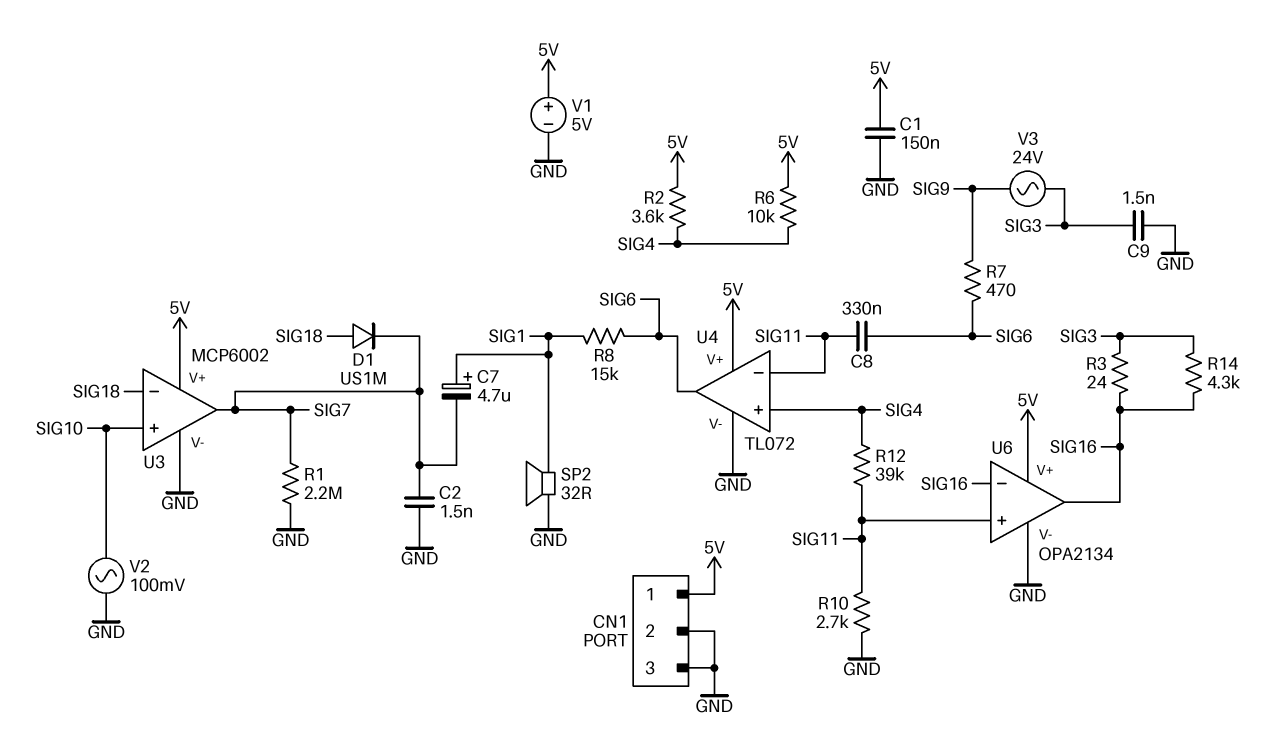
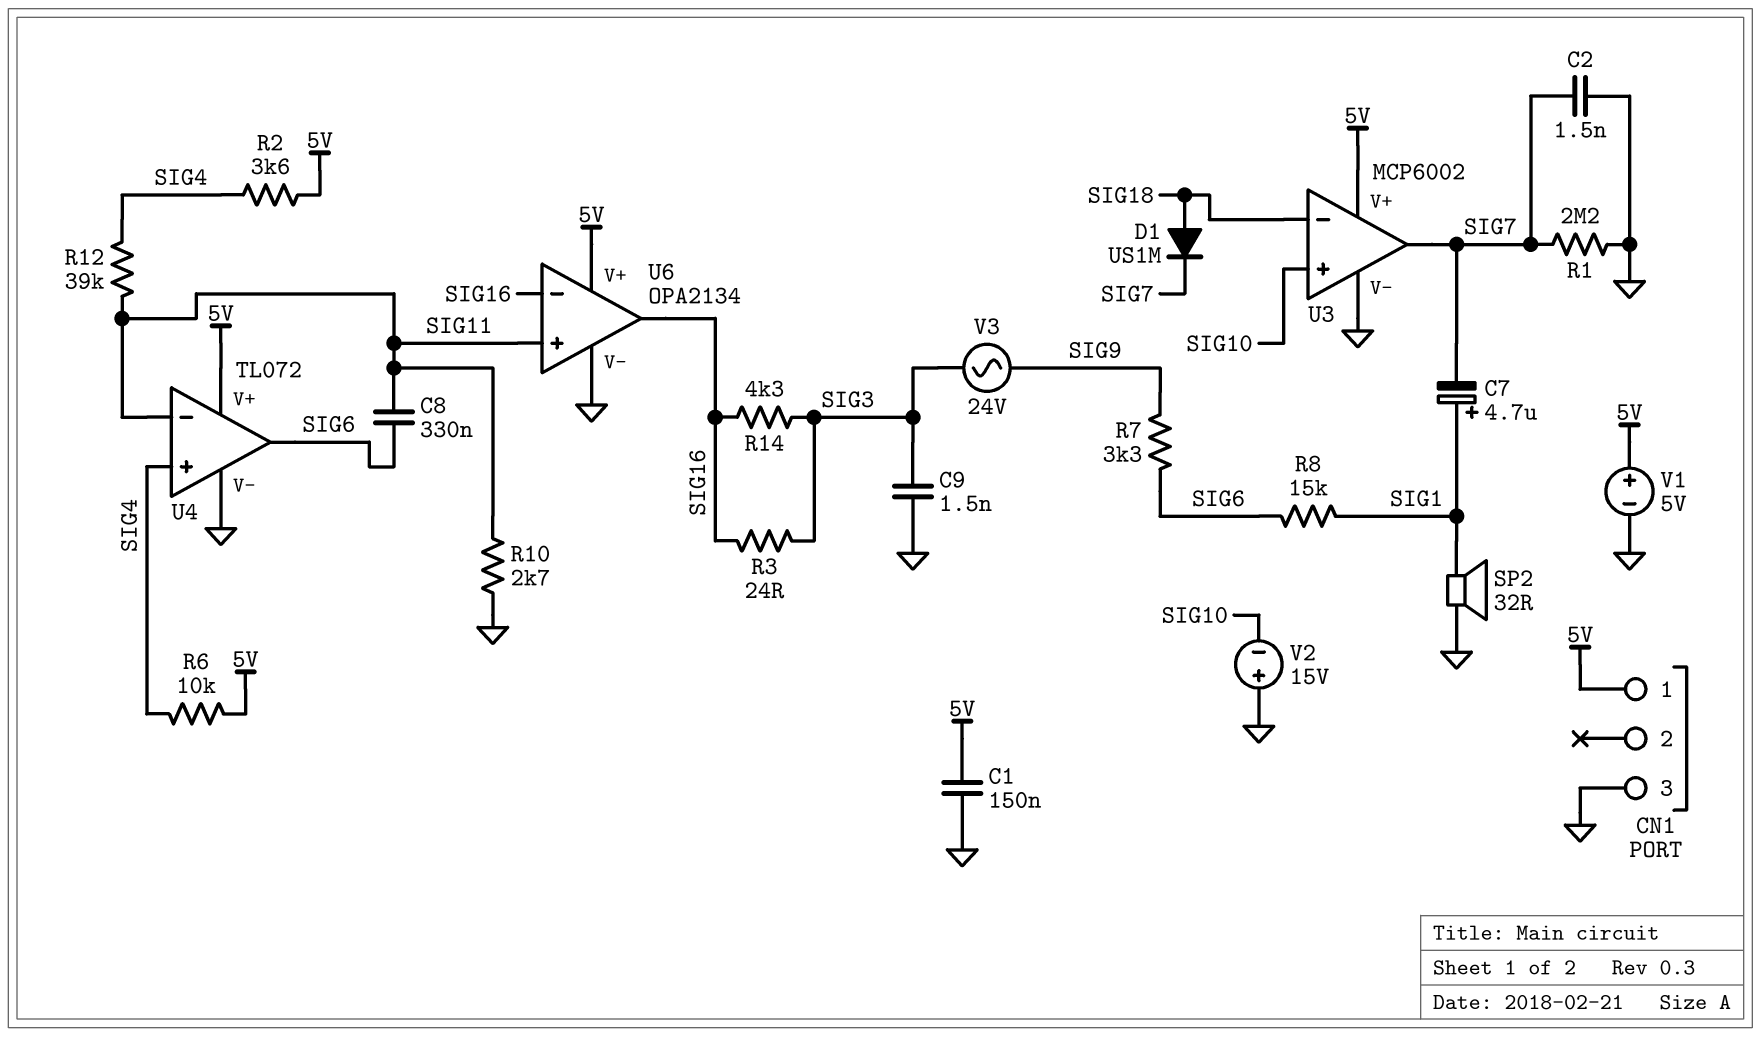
CN1 pin 2: GND -> none
R7: 470 (SIG6, SIG9) -> 3.3k (SIG6, SIG9)
V2: AC 100mV (GND, SIG10) -> 15V (plus GND, minus SIG10)

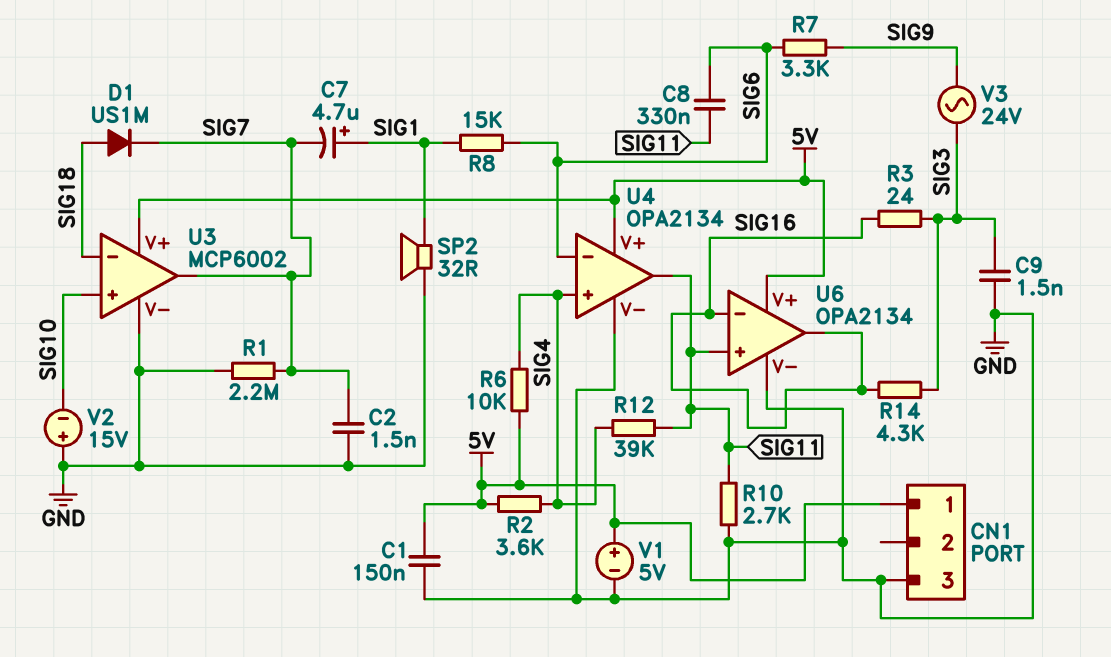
U4: TL072 -> OPA2134
U4 pin in-: SIG11 -> SIG6
U4 pin out: SIG6 -> SIG11

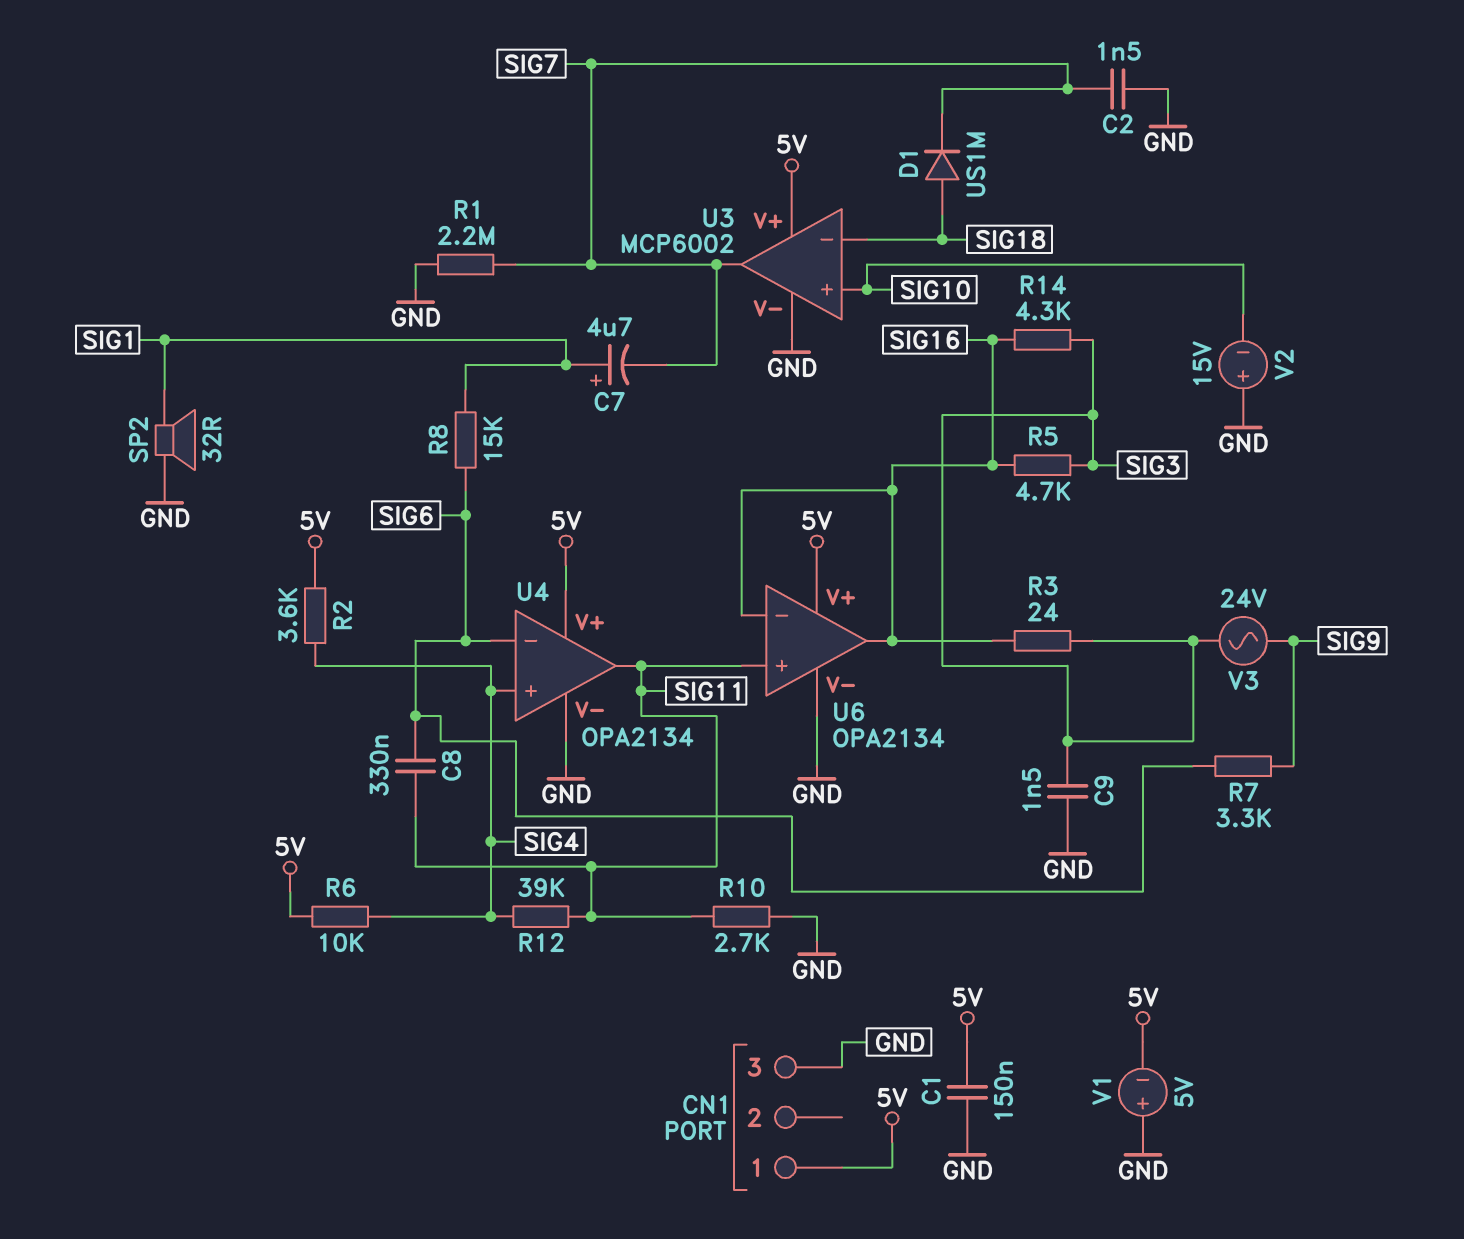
R5: none -> 4.7k (SIG3, SIG16)
V1: 5V (plus 5V, minus GND) -> 5V (plus GND, minus 5V)

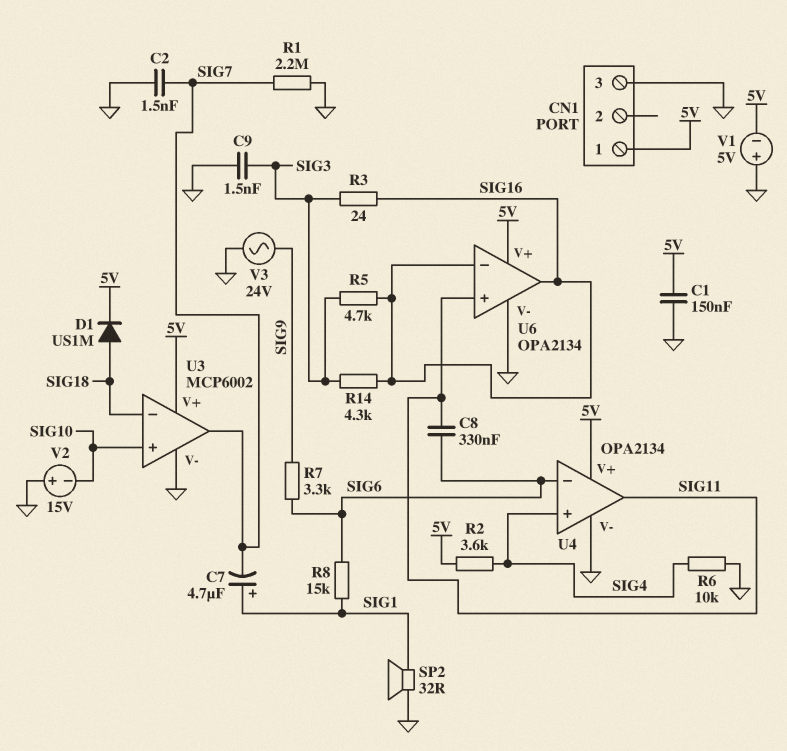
D1: diode US1M (A SIG18, K SIG7) -> diode US1M (A SIG18, K 5V)
R6: 10k (5V, SIG4) -> 10k (GND, SIG4)
R10: 2.7k (GND, SIG11) -> none
R12: 39k (SIG4, SIG11) -> none
V3: AC 24V (SIG3, SIG9) -> AC 24V (GND, SIG9)

